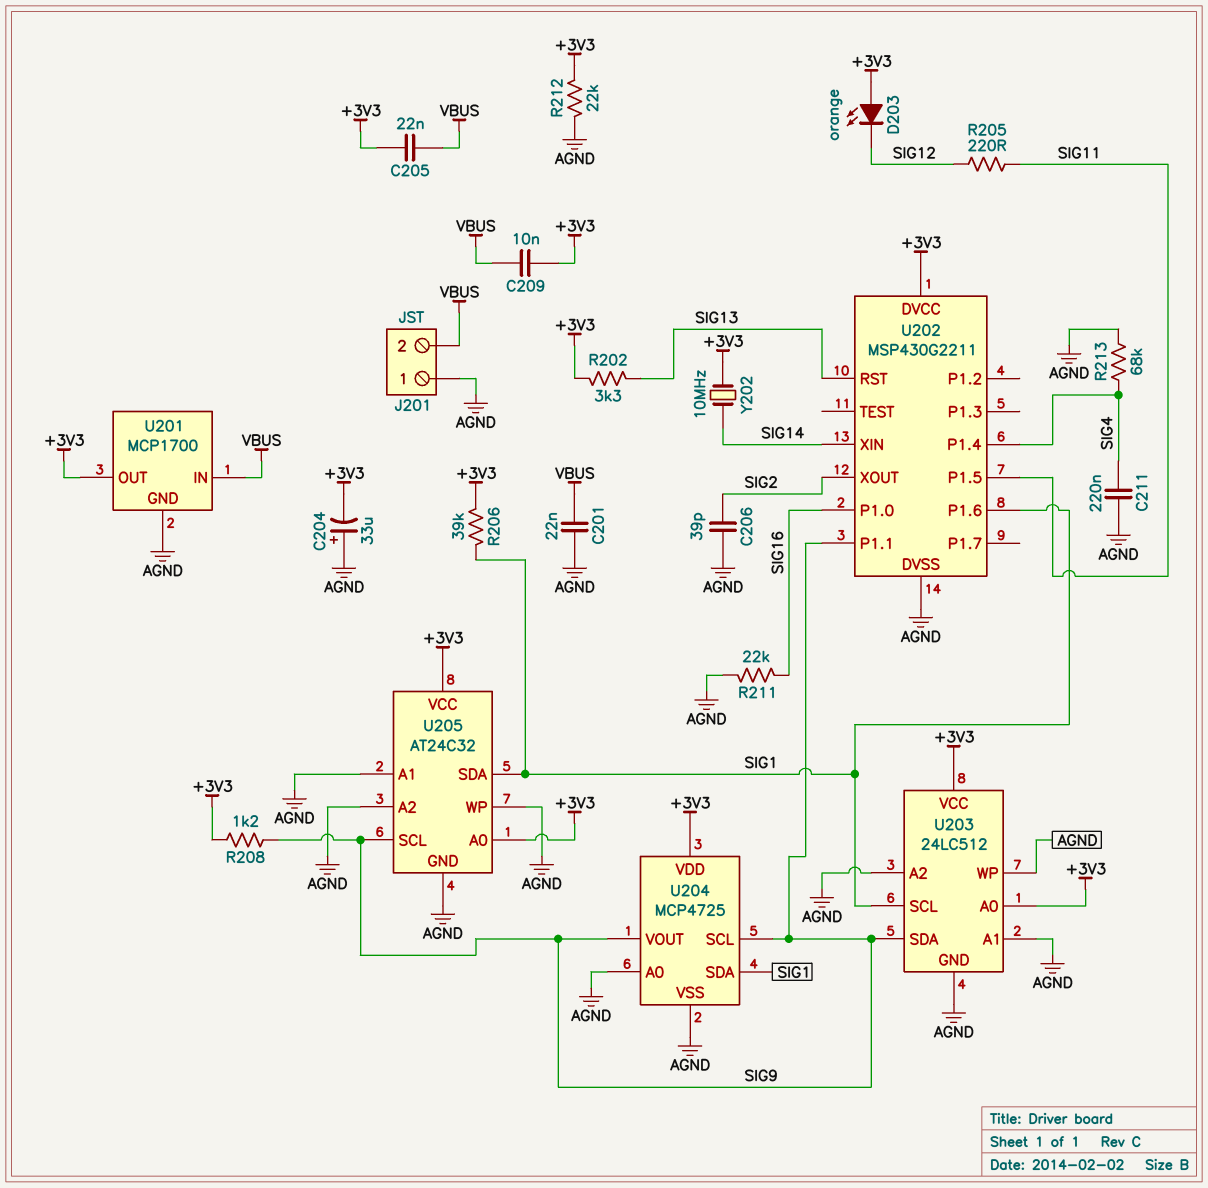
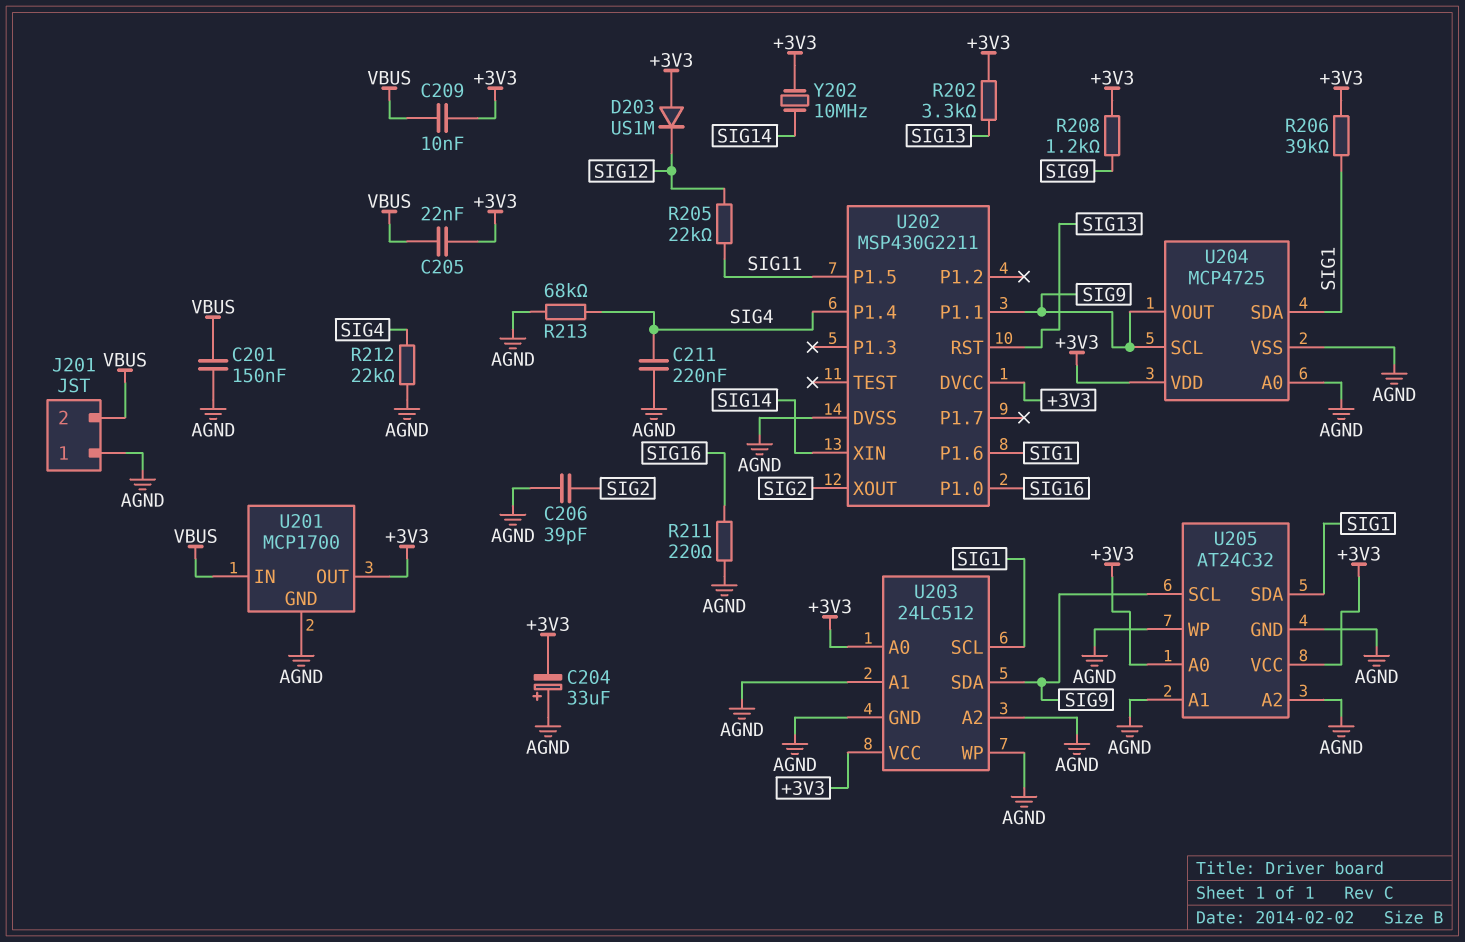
C201: 22nF (AGND, VBUS) -> 150nF (AGND, VBUS)
D203: LED orange (A +3V3, K SIG12) -> diode US1M (A +3V3, K SIG12)
R205: 220 (SIG11, SIG12) -> 22k (SIG11, SIG12)
R211: 22k (AGND, SIG16) -> 220 (AGND, SIG16)
R212: 22k (+3V3, AGND) -> 22k (AGND, SIG4)

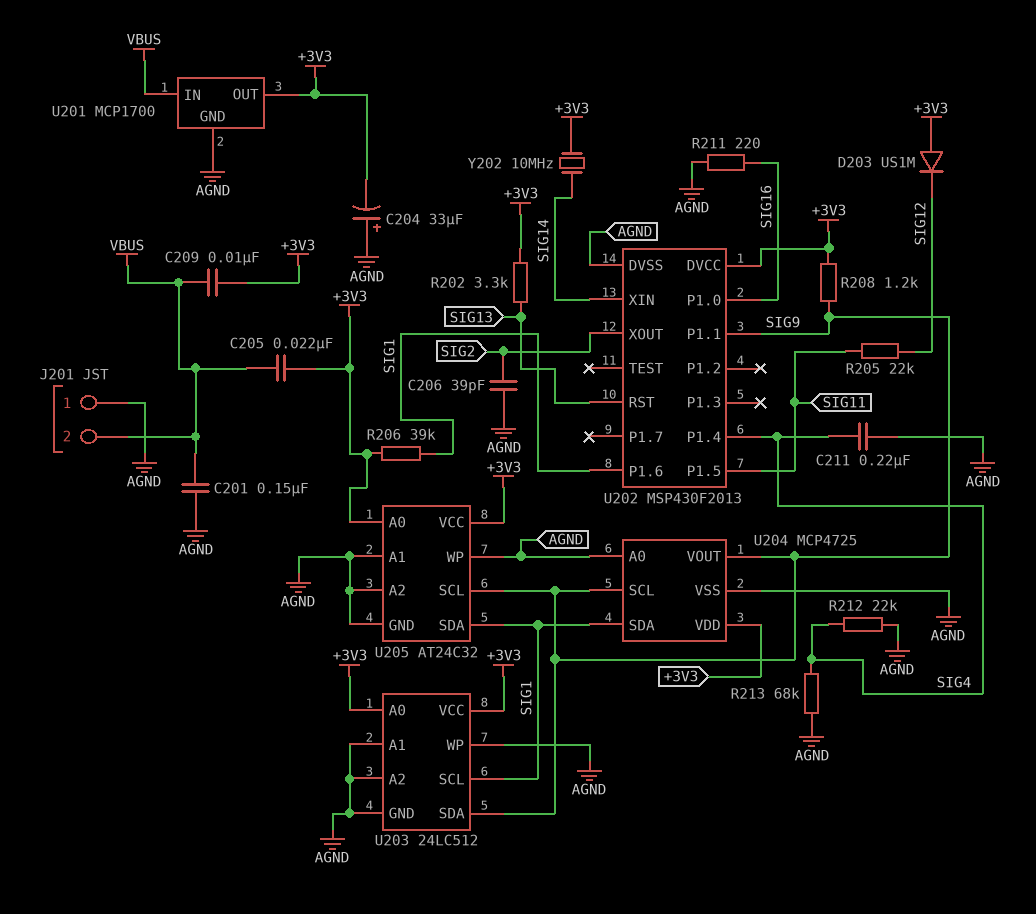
U202: MSP430G2211 -> MSP430F2013

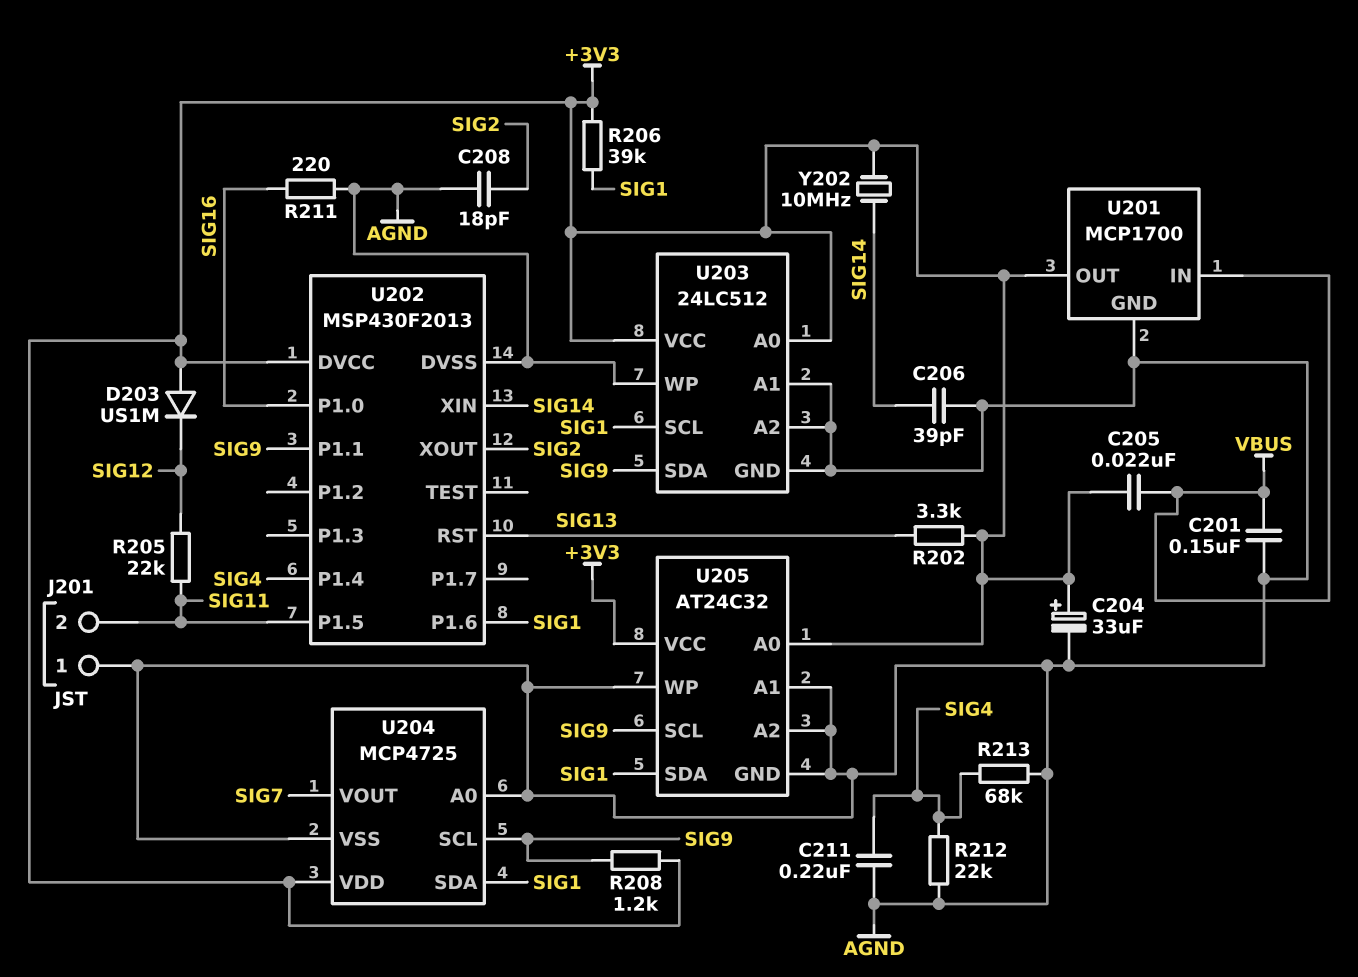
C204: 33uF (plus AGND, minus +3V3) -> 33uF (plus +3V3, minus AGND)
C206: 39pF (AGND, SIG2) -> 39pF (AGND, SIG14)
C208: none -> 18pF (AGND, SIG2)
C209: 10nF (+3V3, VBUS) -> none
J201 pin 2: VBUS -> SIG11
U204 pin VOUT: SIG9 -> SIG7

